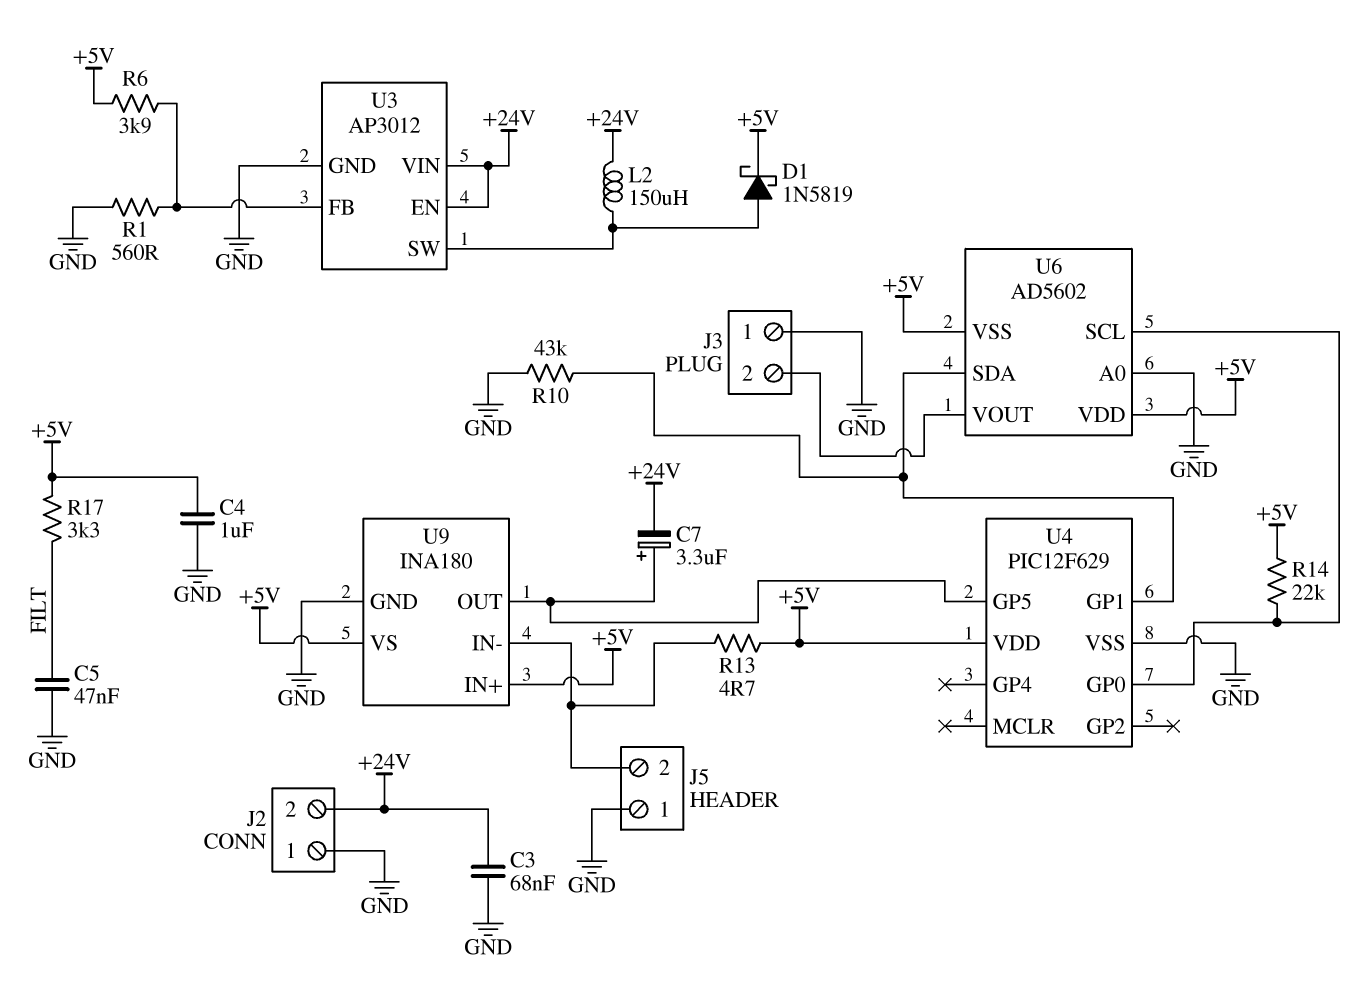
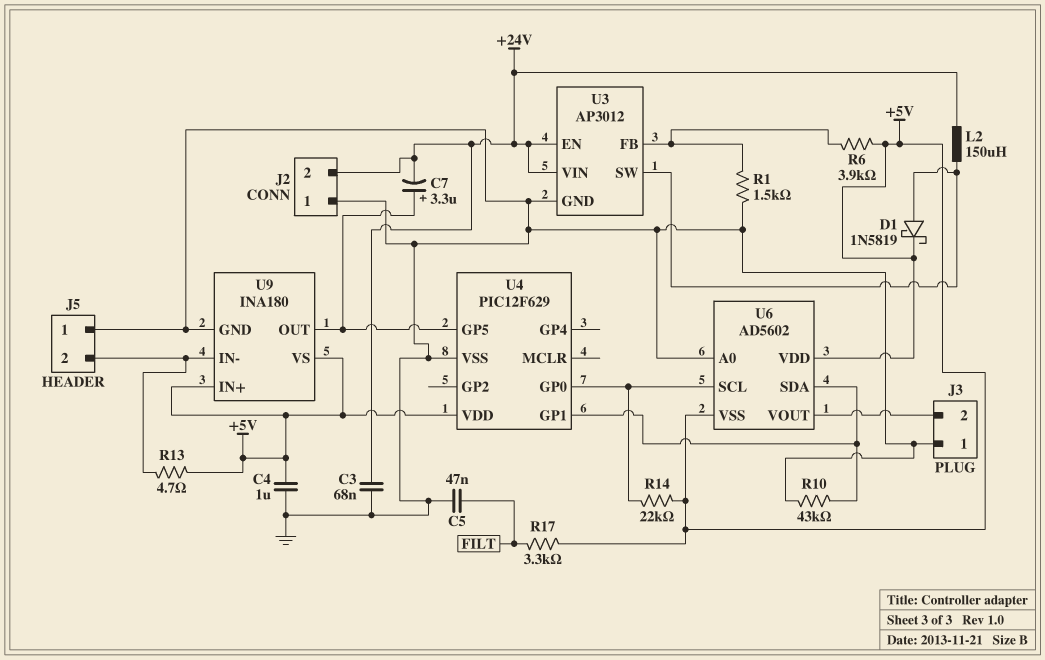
R1: 560 (GND, U3/FB) -> 1.5k (GND, U3/FB)

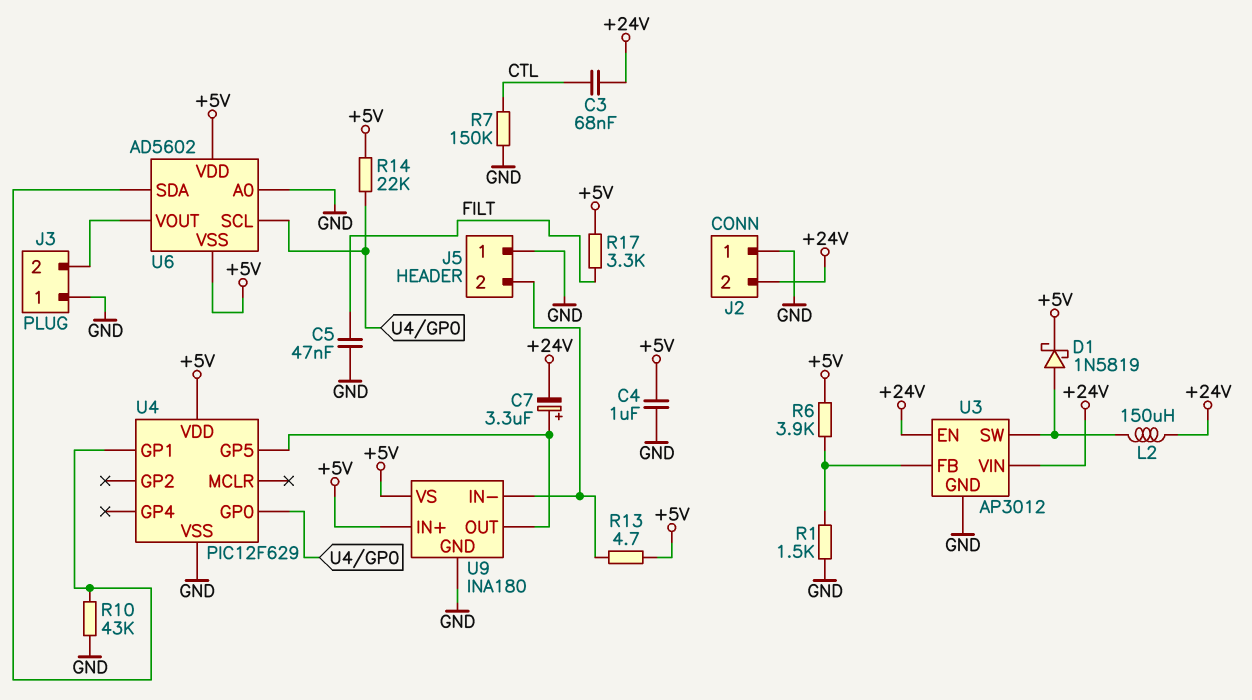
C3: 68nF (+24V, GND) -> 68nF (+24V, CTL)
R7: none -> 150k (CTL, GND)

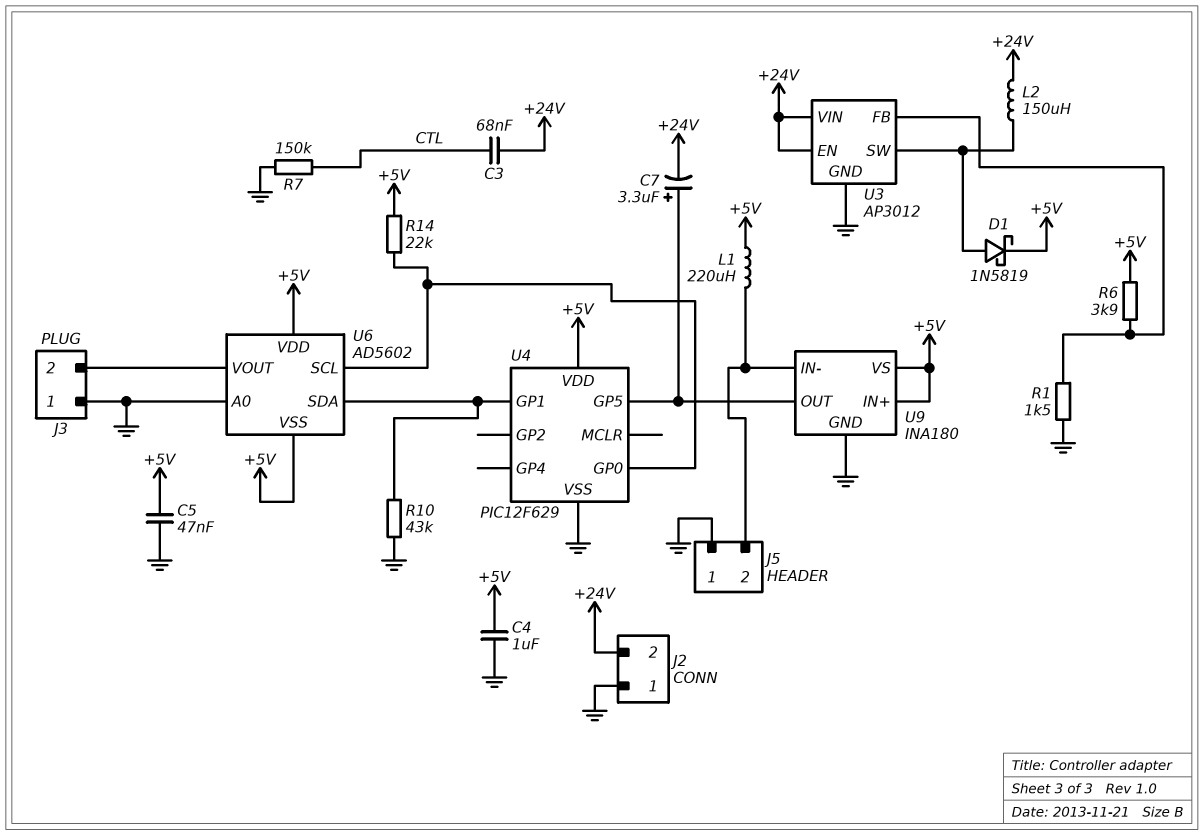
C5: 47nF (FILT, GND) -> 47nF (+5V, GND)
L1: none -> 220uH (+5V, J5/2)
R13: 4.7 (+5V, J5/2) -> none
R17: 3.3k (+5V, FILT) -> none

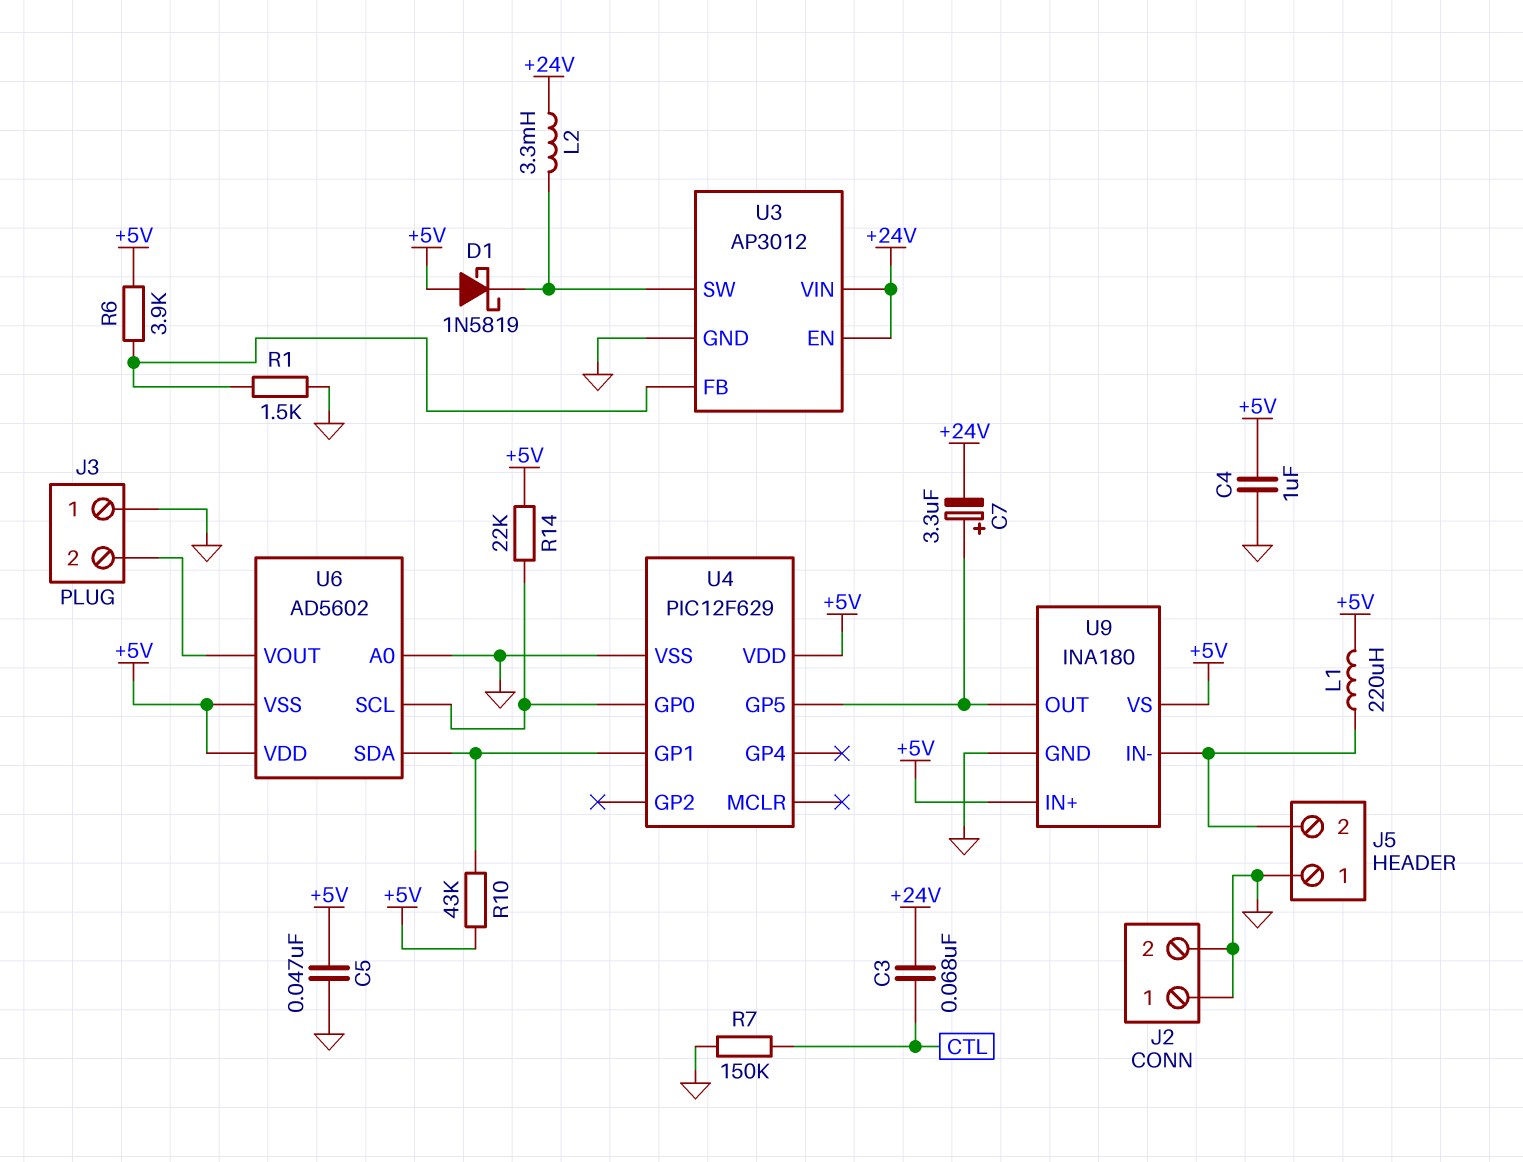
D1: schottky 1N5819 (A U3/SW, K +5V) -> schottky 1N5819 (A +5V, K U3/SW)
J2 pin 2: +24V -> GND
L2: 150uH (+24V, U3/SW) -> 3.3mH (+24V, U3/SW)
R10: 43k (GND, U4/GP1) -> 43k (+5V, U4/GP1)

